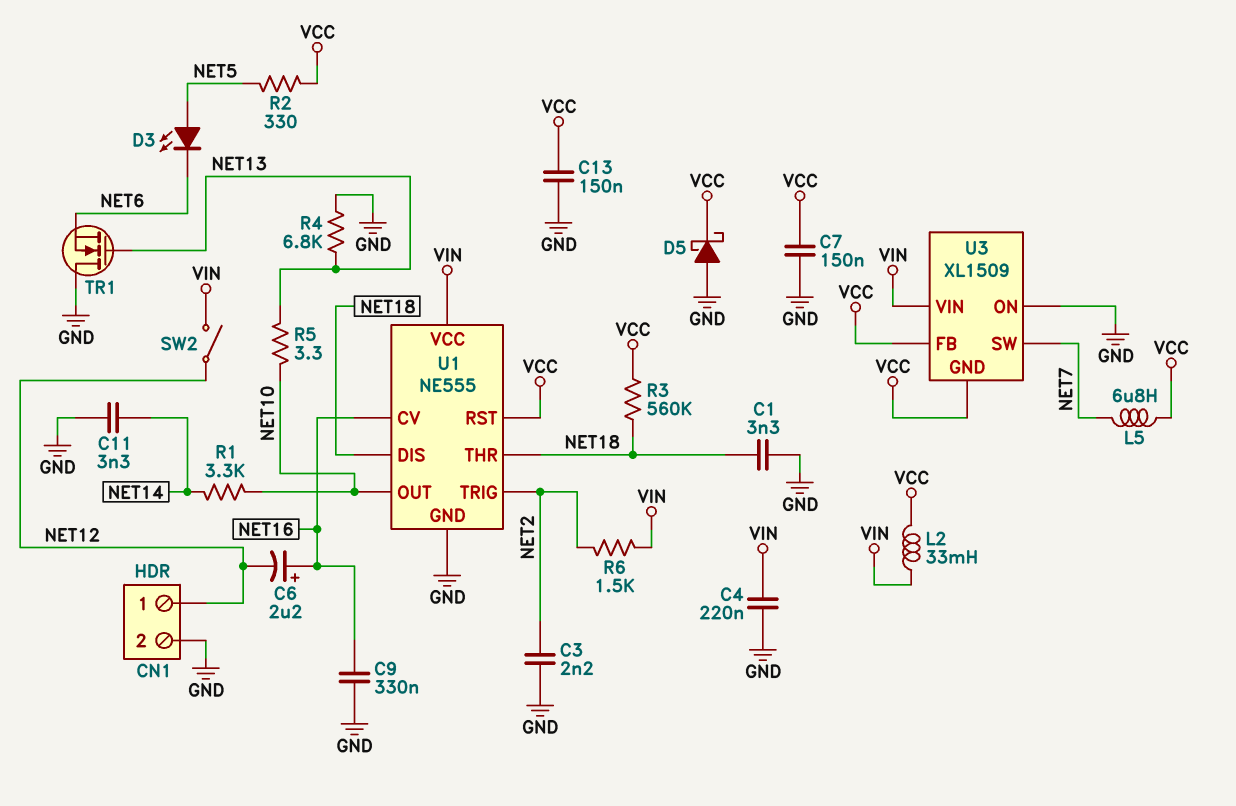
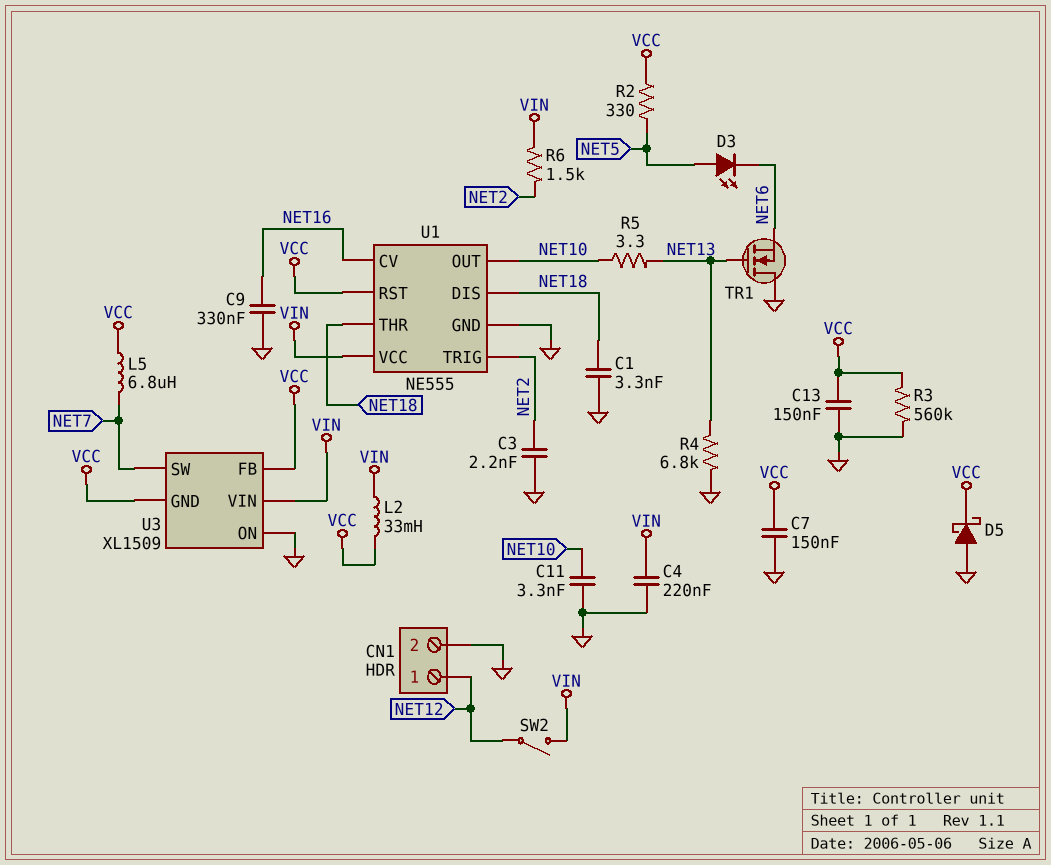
C6: 2.2uF (plus NET16, minus NET12) -> none
C11: 3.3nF (GND, NET14) -> 3.3nF (GND, NET10)
R1: 3.3k (NET10, NET14) -> none
R3: 560k (NET18, VCC) -> 560k (GND, VCC)

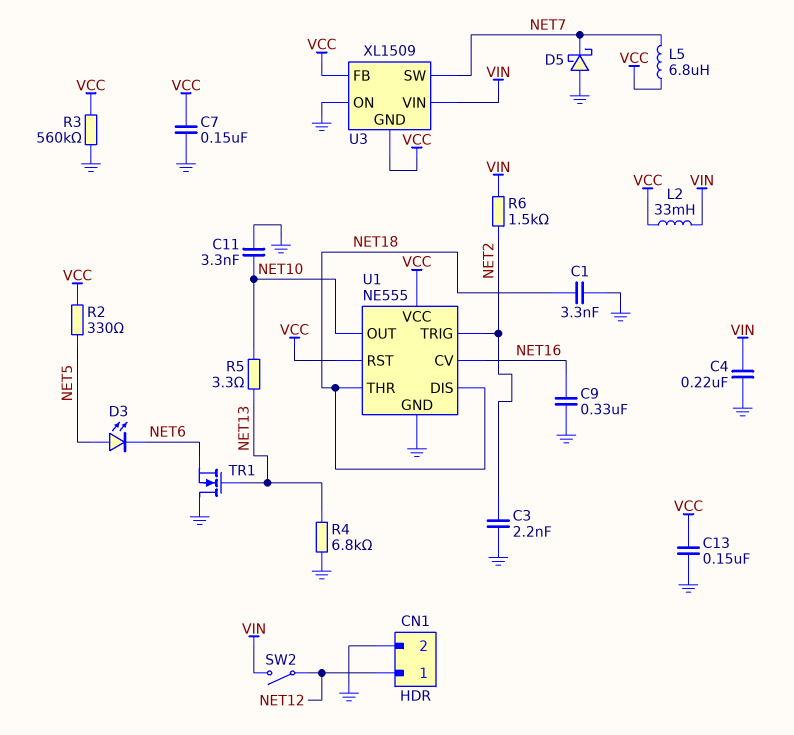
D5: schottky (A GND, K VCC) -> schottky (A GND, K NET7)
U1 pin VCC: VIN -> VCC

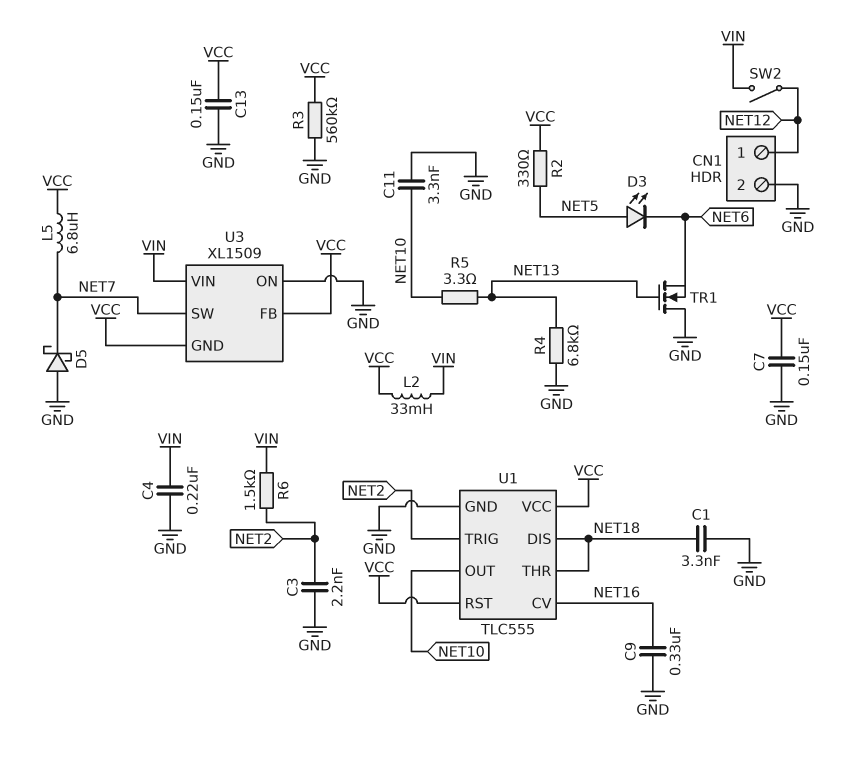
U1: NE555 -> TLC555

